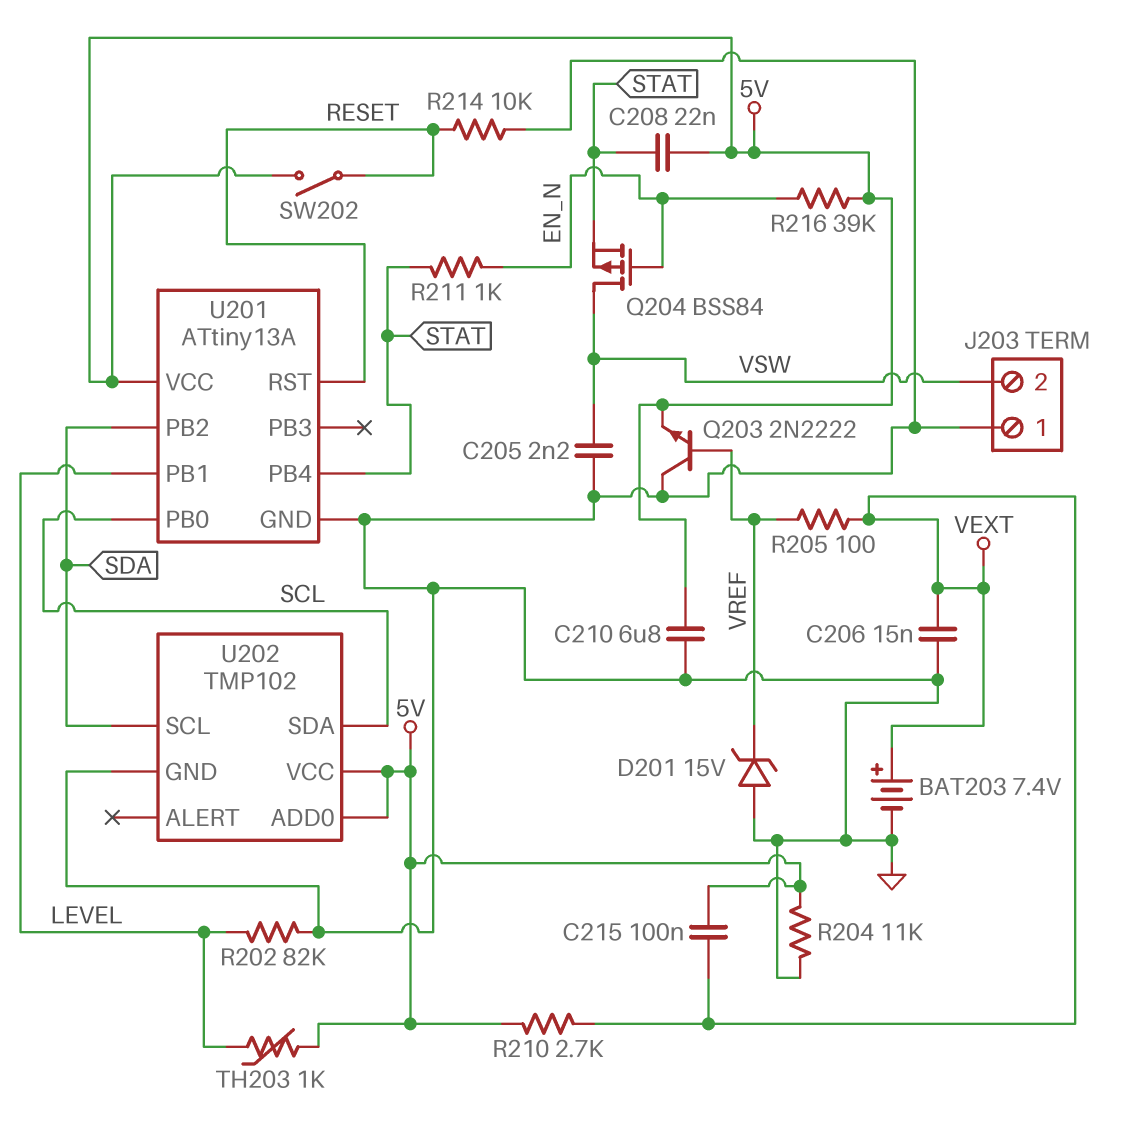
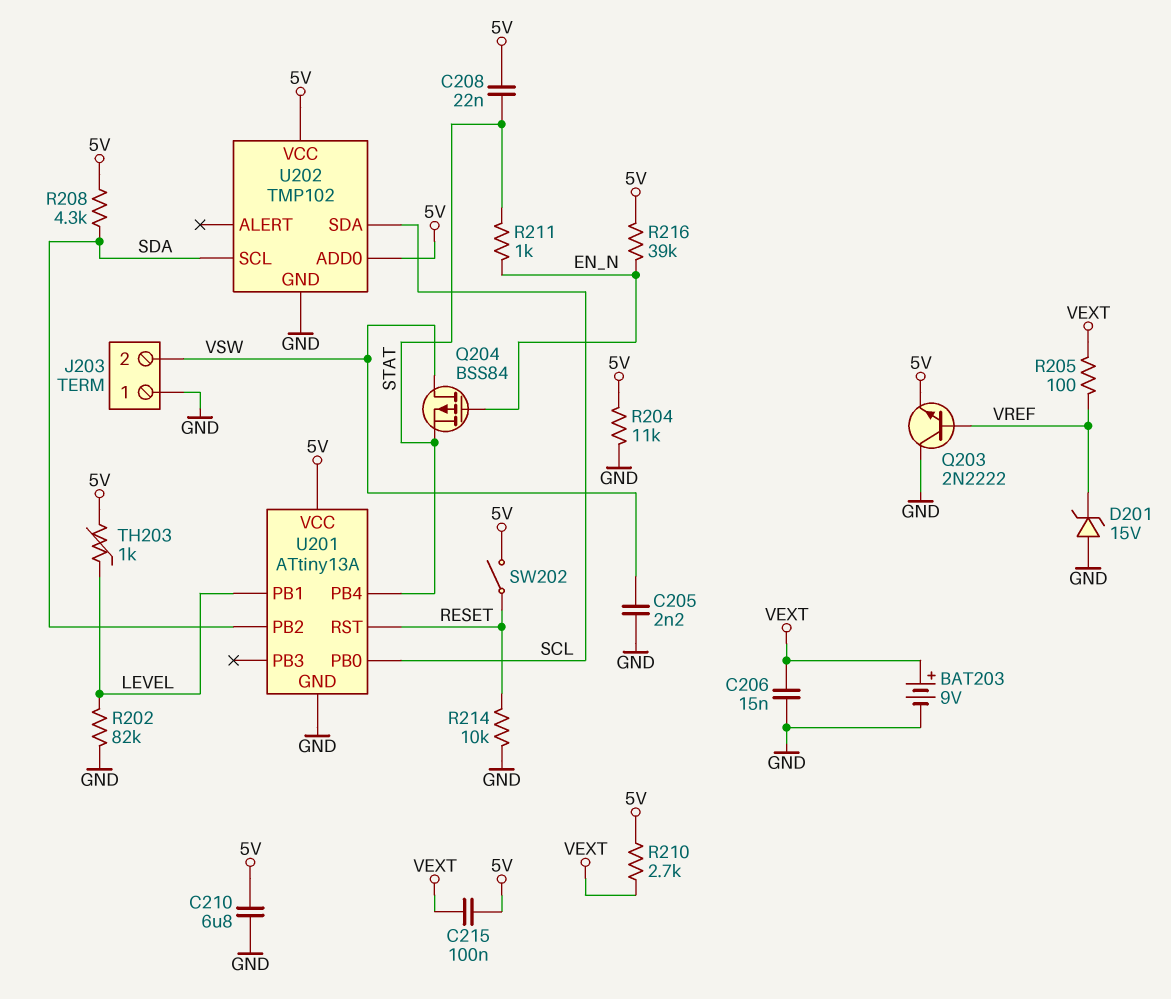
BAT203: 7.4V (plus VEXT, minus GND) -> 9V (plus VEXT, minus GND)
R208: none -> 4.3k (5V, SDA)

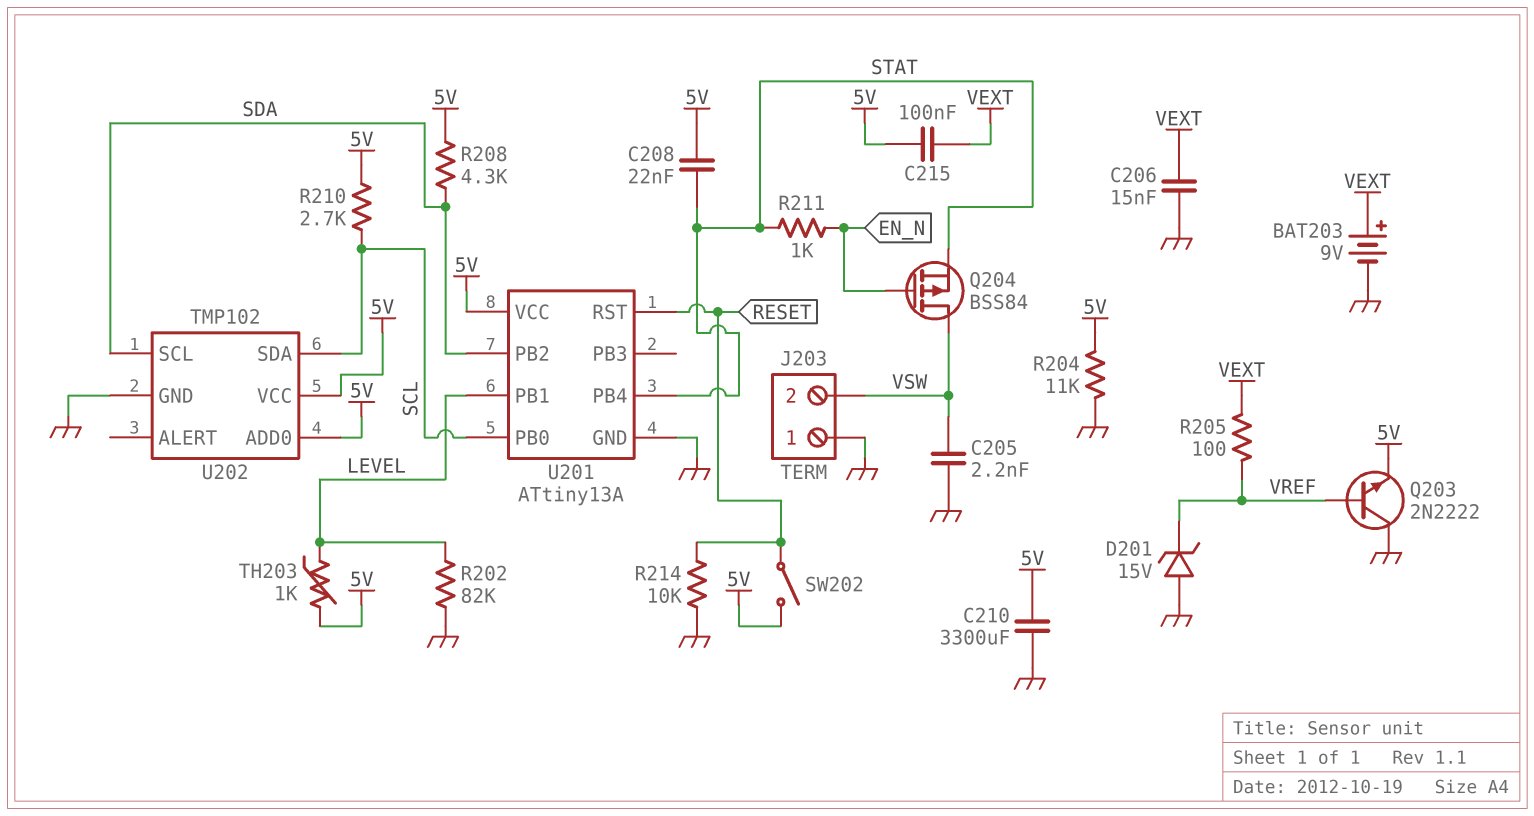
C210: 6.8uF (5V, GND) -> 3300uF (5V, GND)
R210: 2.7k (5V, VEXT) -> 2.7k (5V, SCL)
R216: 39k (5V, EN_N) -> none

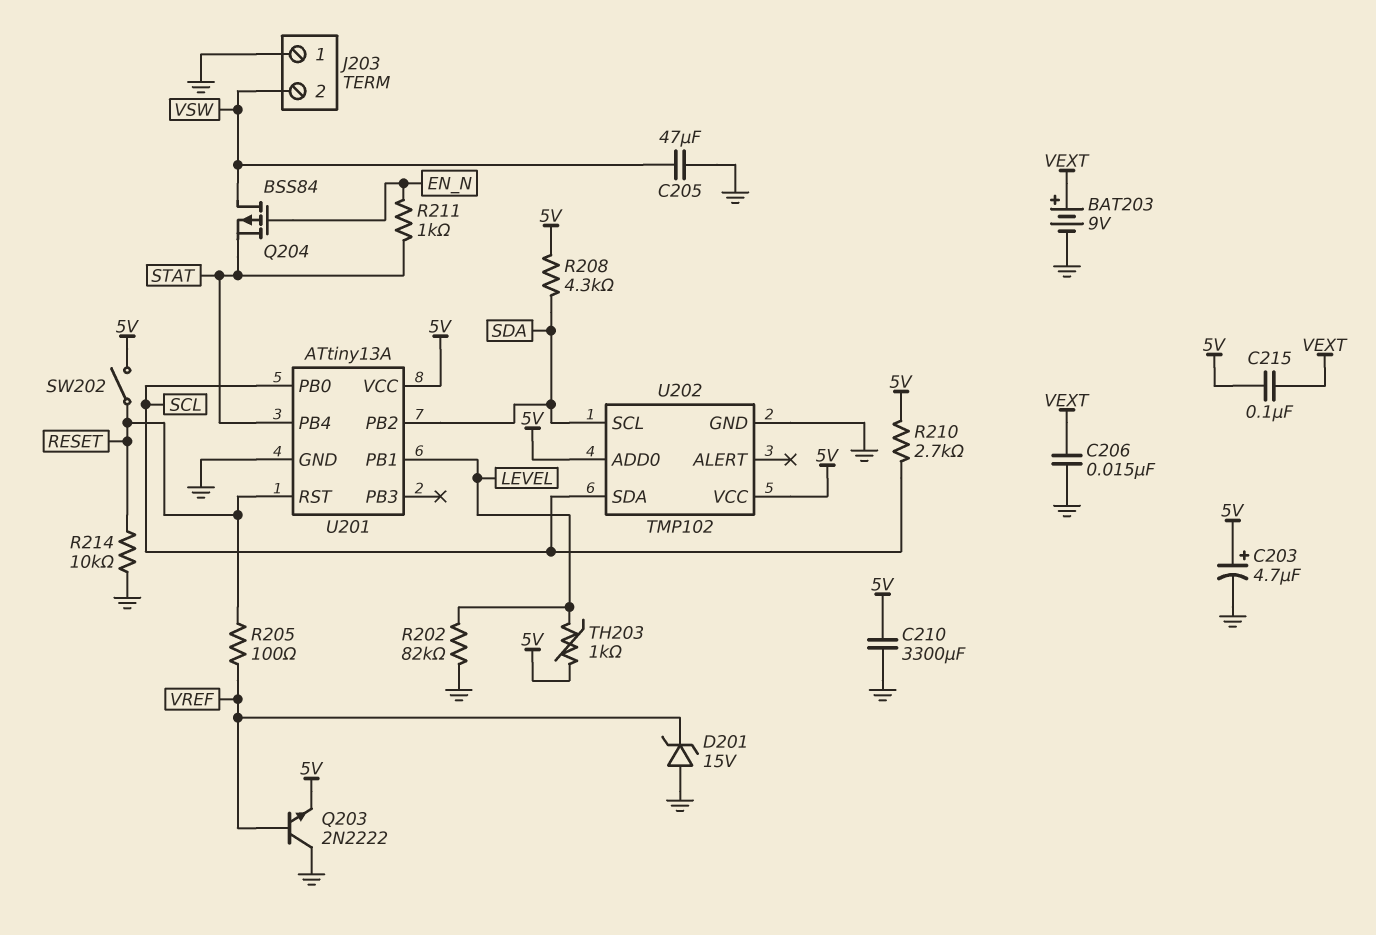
C203: none -> 4.7uF (plus 5V, minus GND)
C205: 2.2nF (GND, VSW) -> 47uF (GND, VSW)
C208: 22nF (5V, STAT) -> none
R204: 11k (5V, GND) -> none
R205: 100 (VEXT, VREF) -> 100 (RESET, VREF)

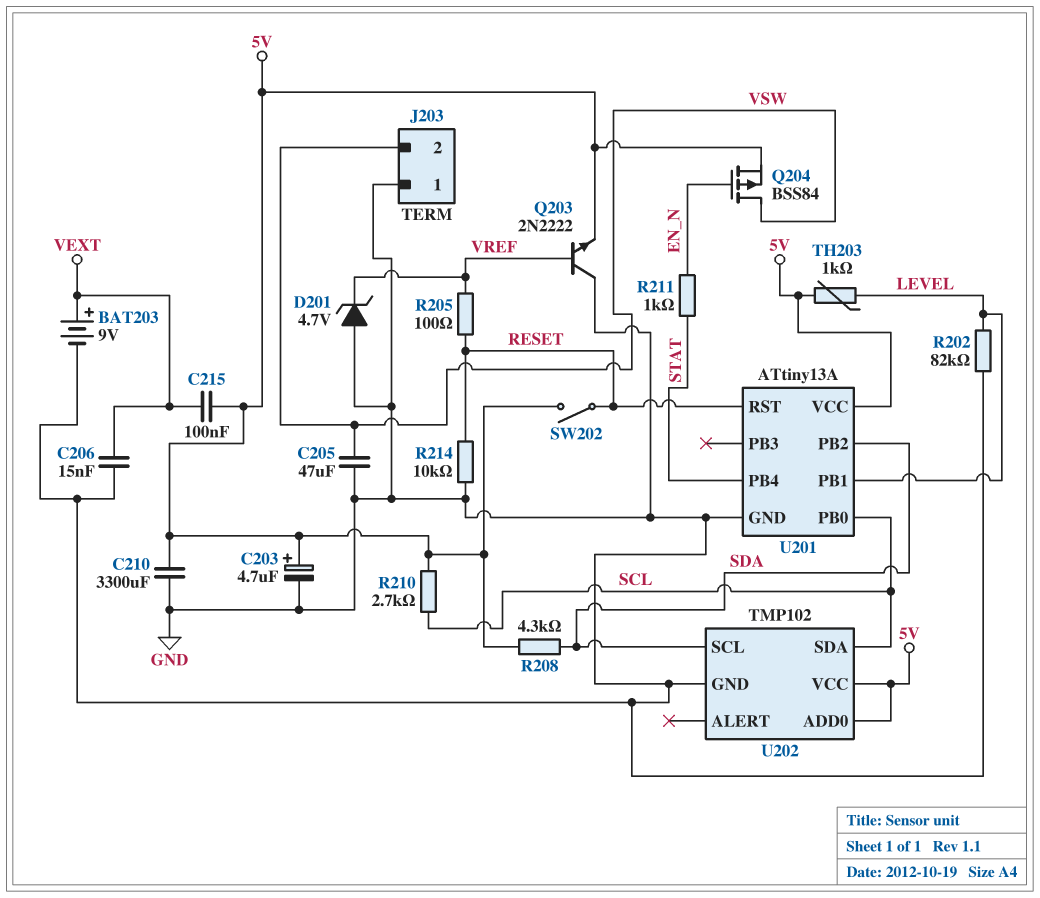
D201: zener 15V (A GND, K VREF) -> zener 4.7V (A GND, K VREF)
Q204: PMOS BSS84 (G EN_N, D VSW, S STAT) -> PMOS BSS84 (G EN_N, D VSW, S 5V)

